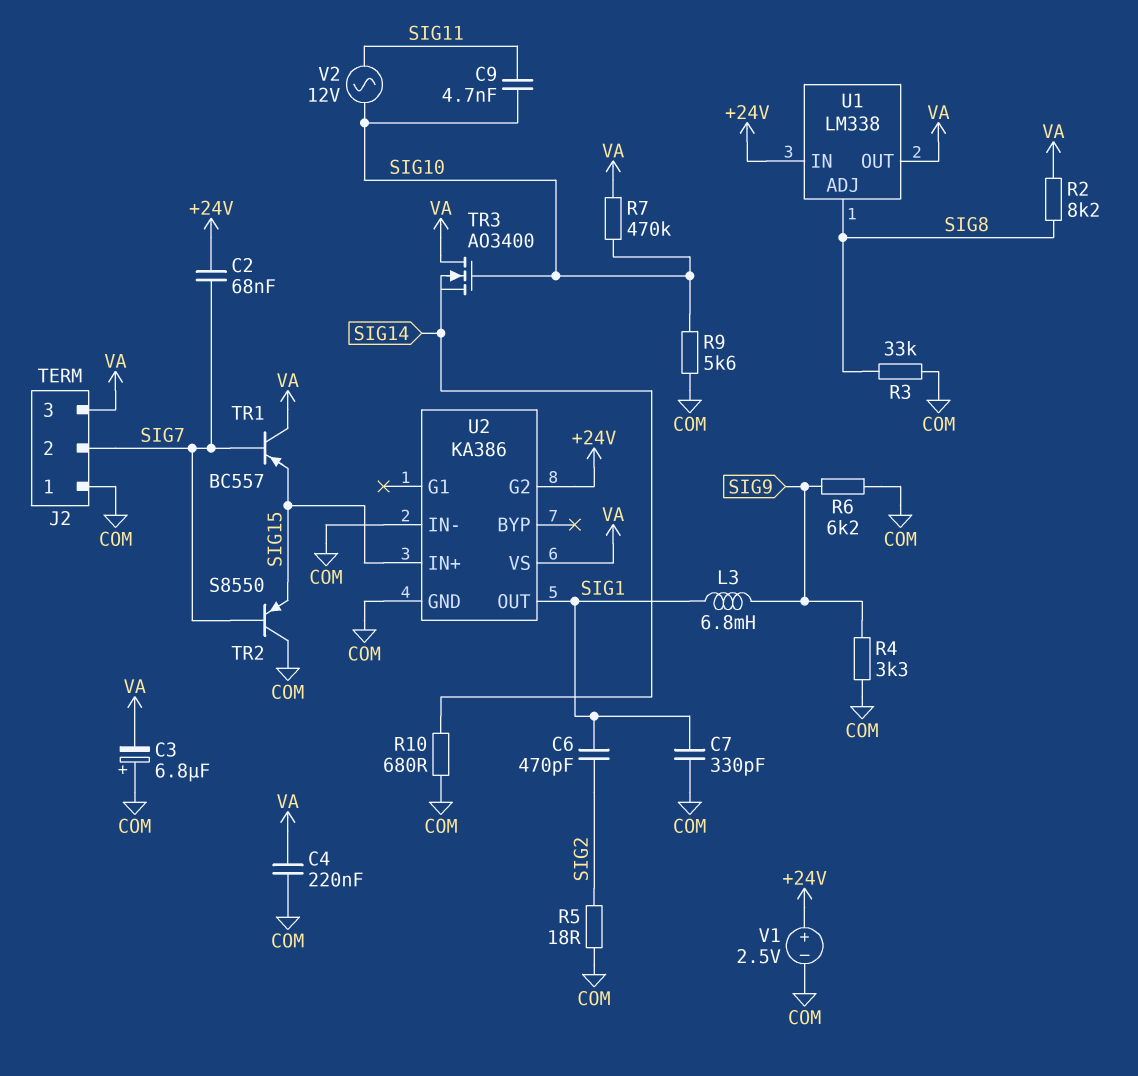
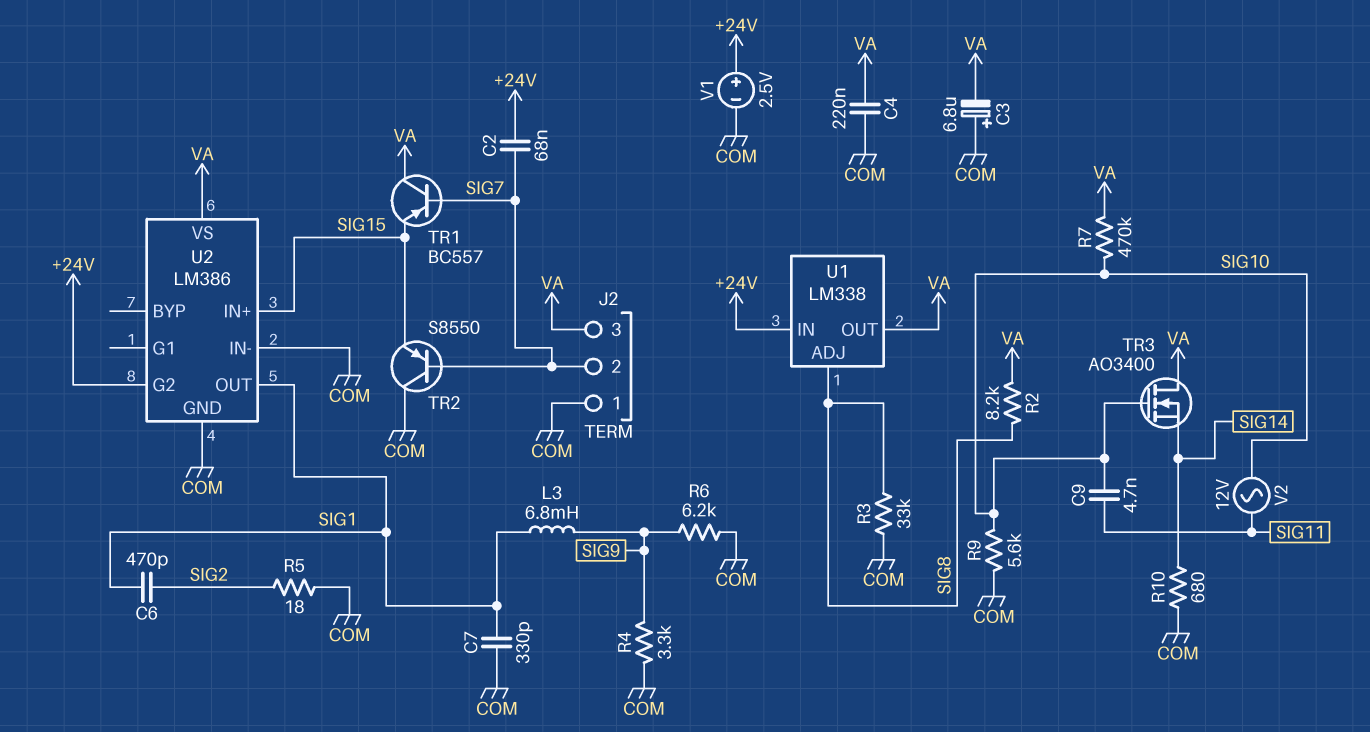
U2: KA386 -> LM386

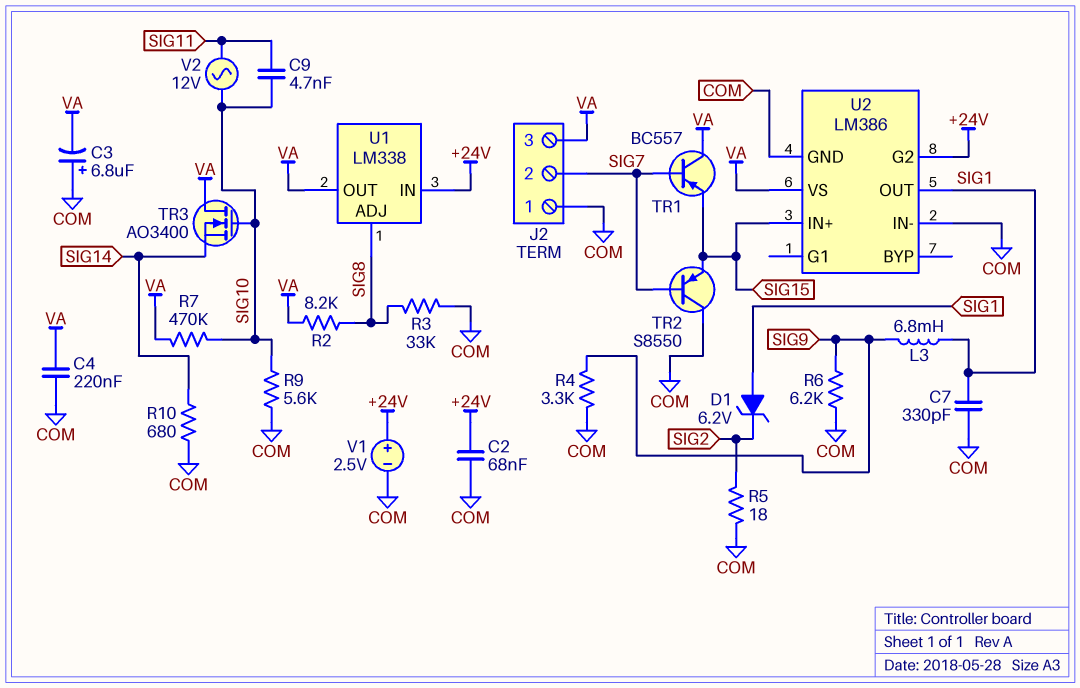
C2: 68nF (+24V, SIG7) -> 68nF (+24V, COM)
C6: 470pF (SIG1, SIG2) -> none
D1: none -> zener 6.2V (A SIG1, K SIG2)

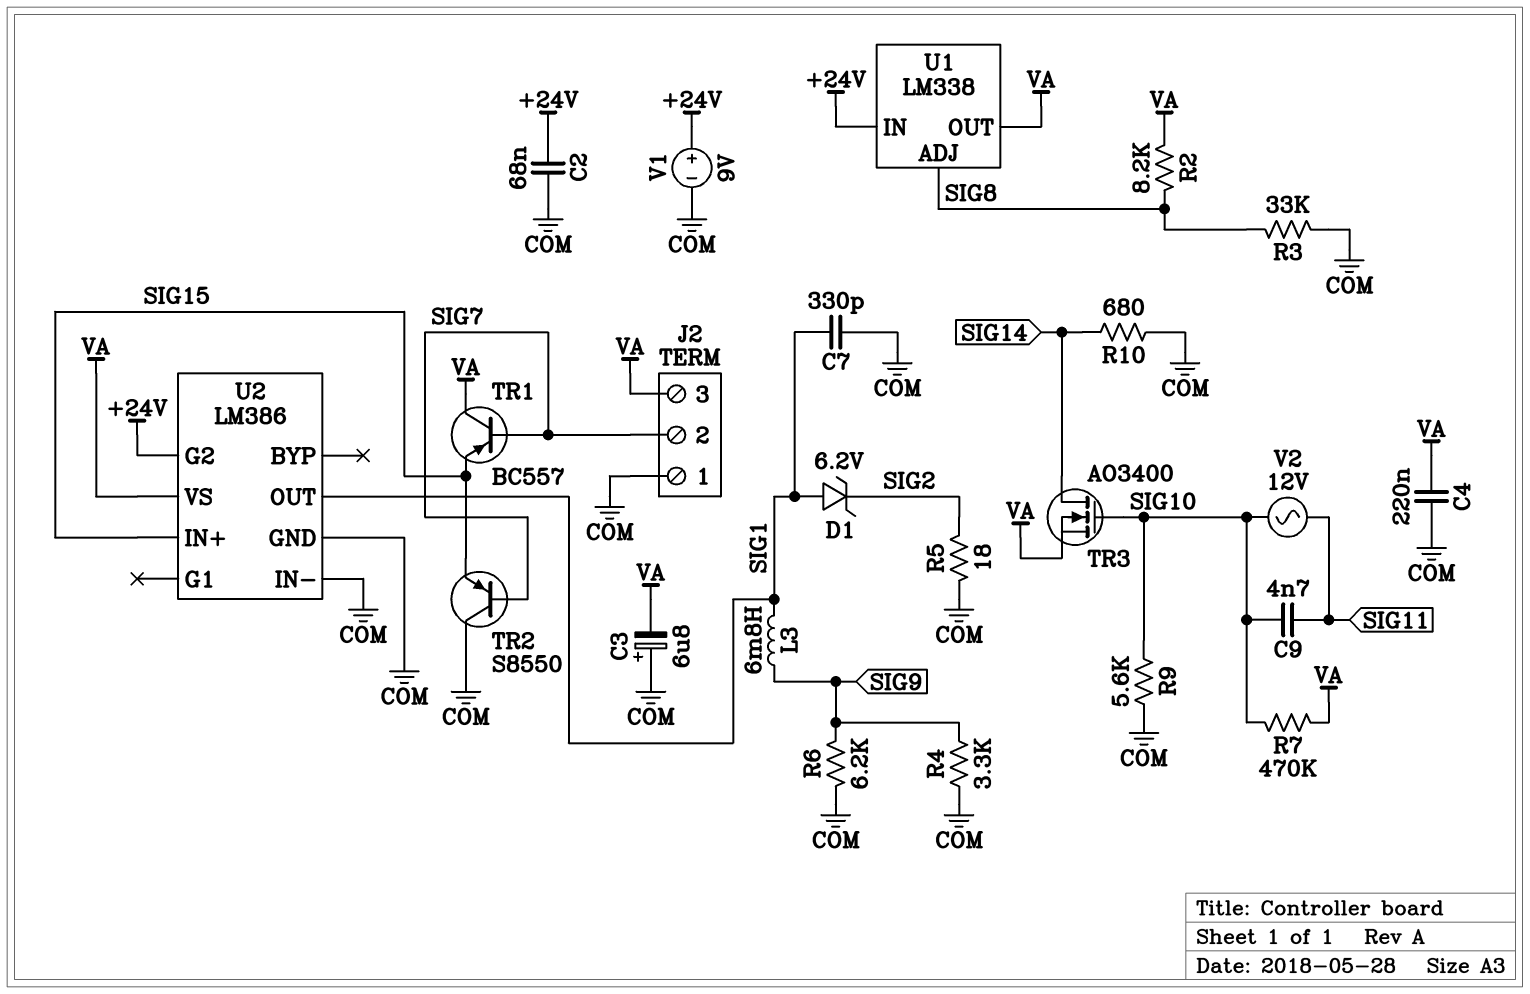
TR3: NMOS AO3400 (G SIG10, D VA, S SIG14) -> NMOS AO3400 (G SIG10, D SIG14, S VA)
V1: 2.5V (plus +24V, minus COM) -> 9V (plus +24V, minus COM)

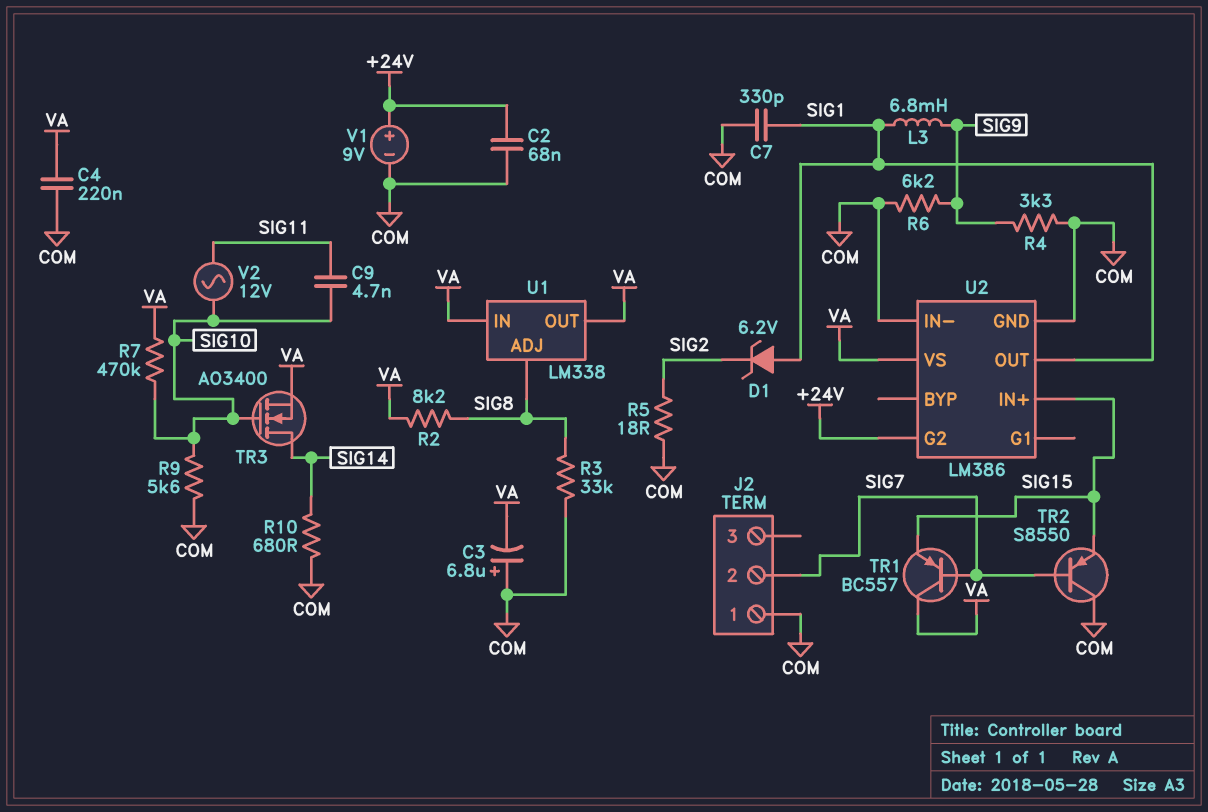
J2 pin 3: VA -> none
U1 pin IN: +24V -> VA

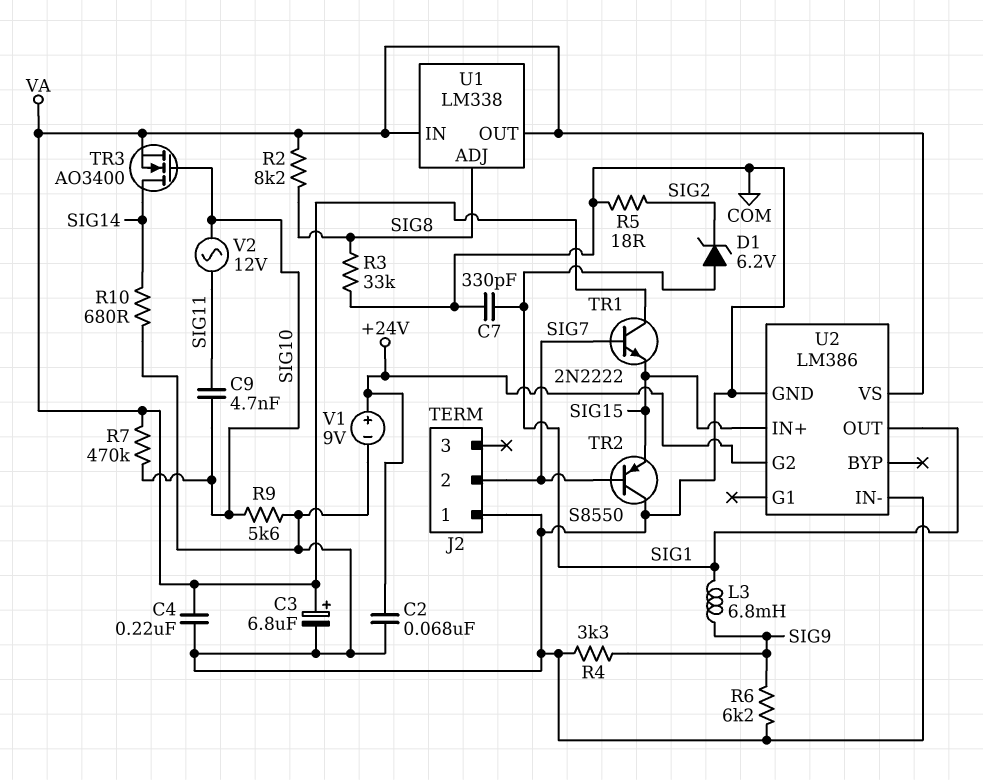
C3: 6.8uF (plus COM, minus VA) -> 6.8uF (plus VA, minus COM)
TR1: PNP BC557 (B SIG7, C VA, E SIG15) -> NPN 2N2222 (B SIG7, C VA, E SIG15)

